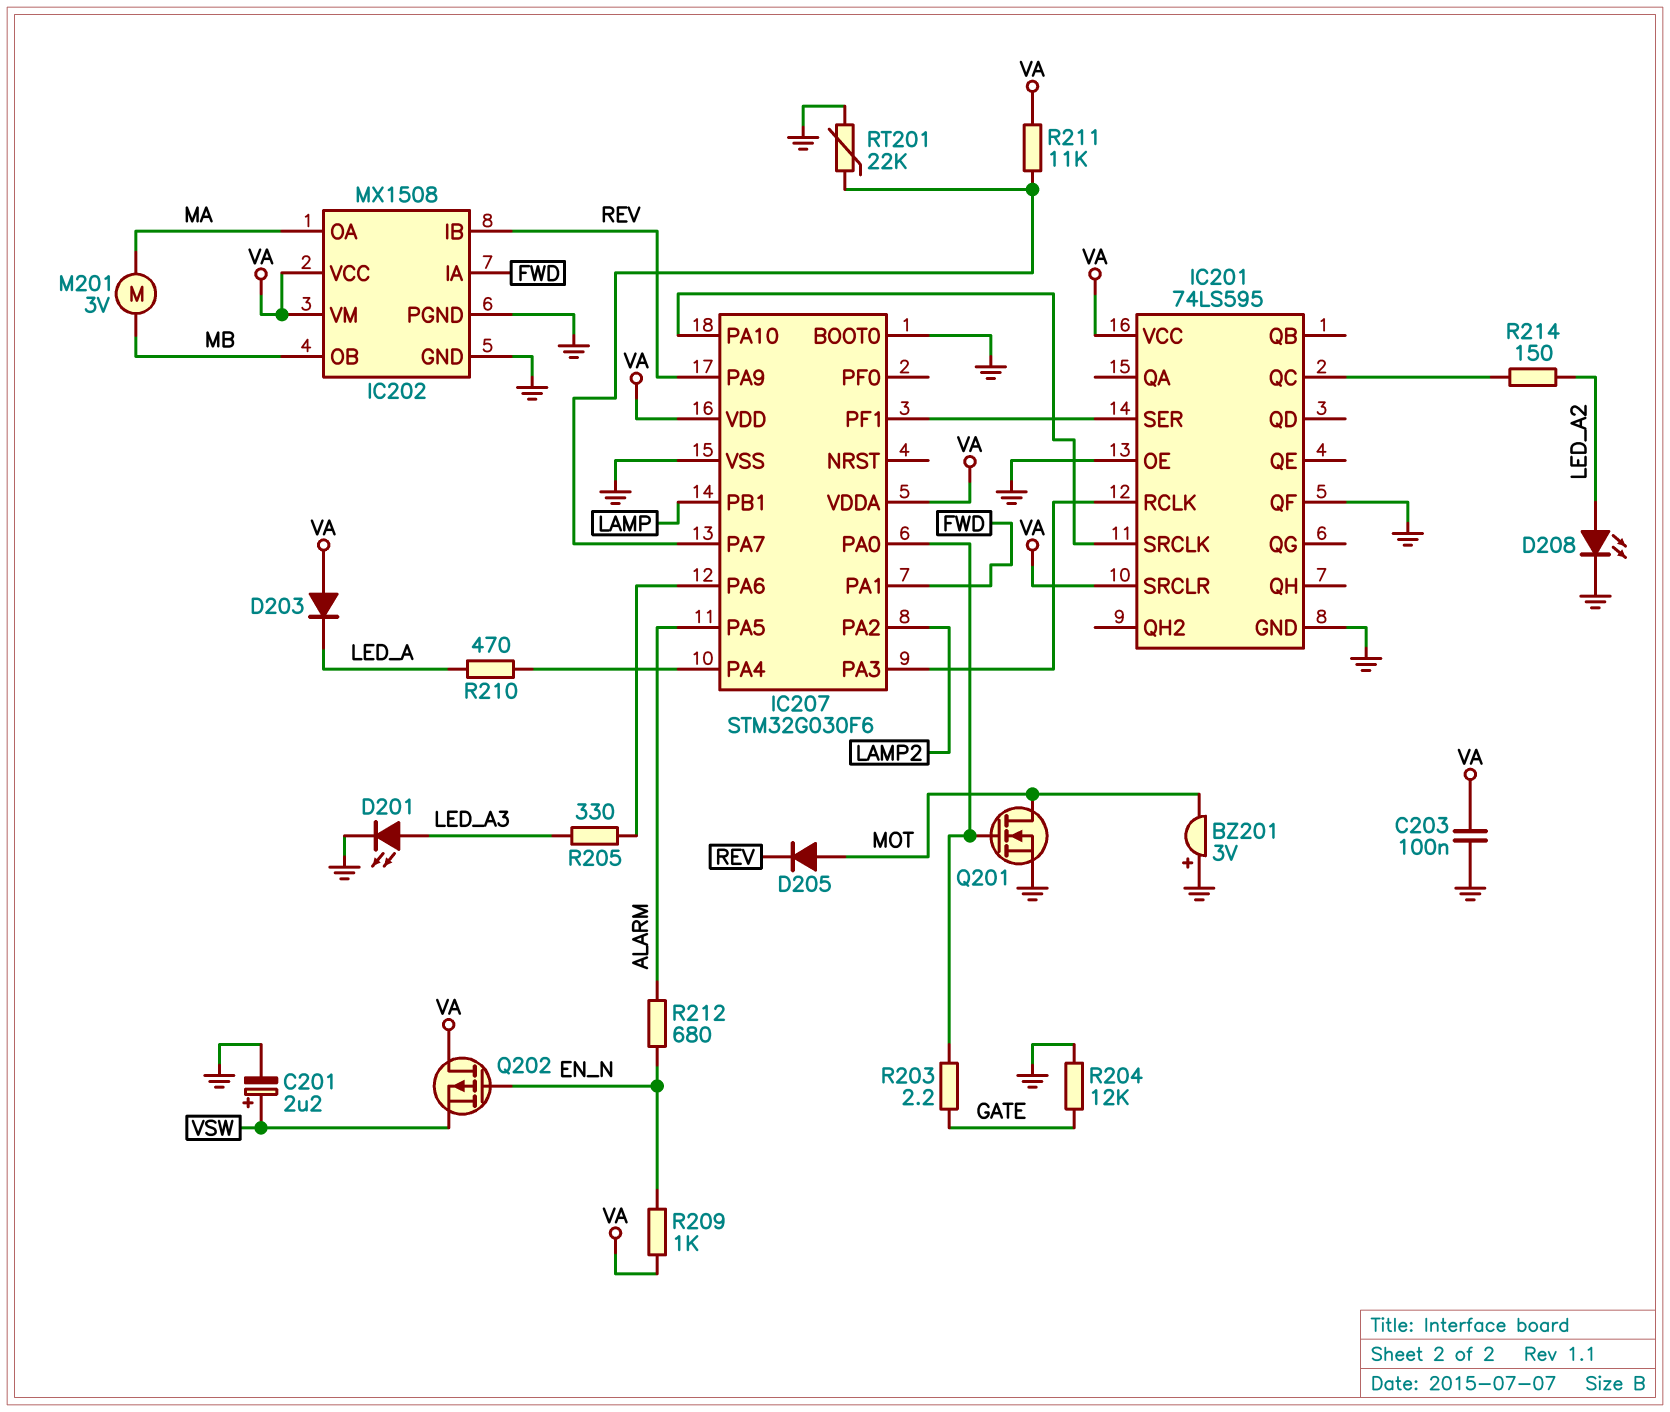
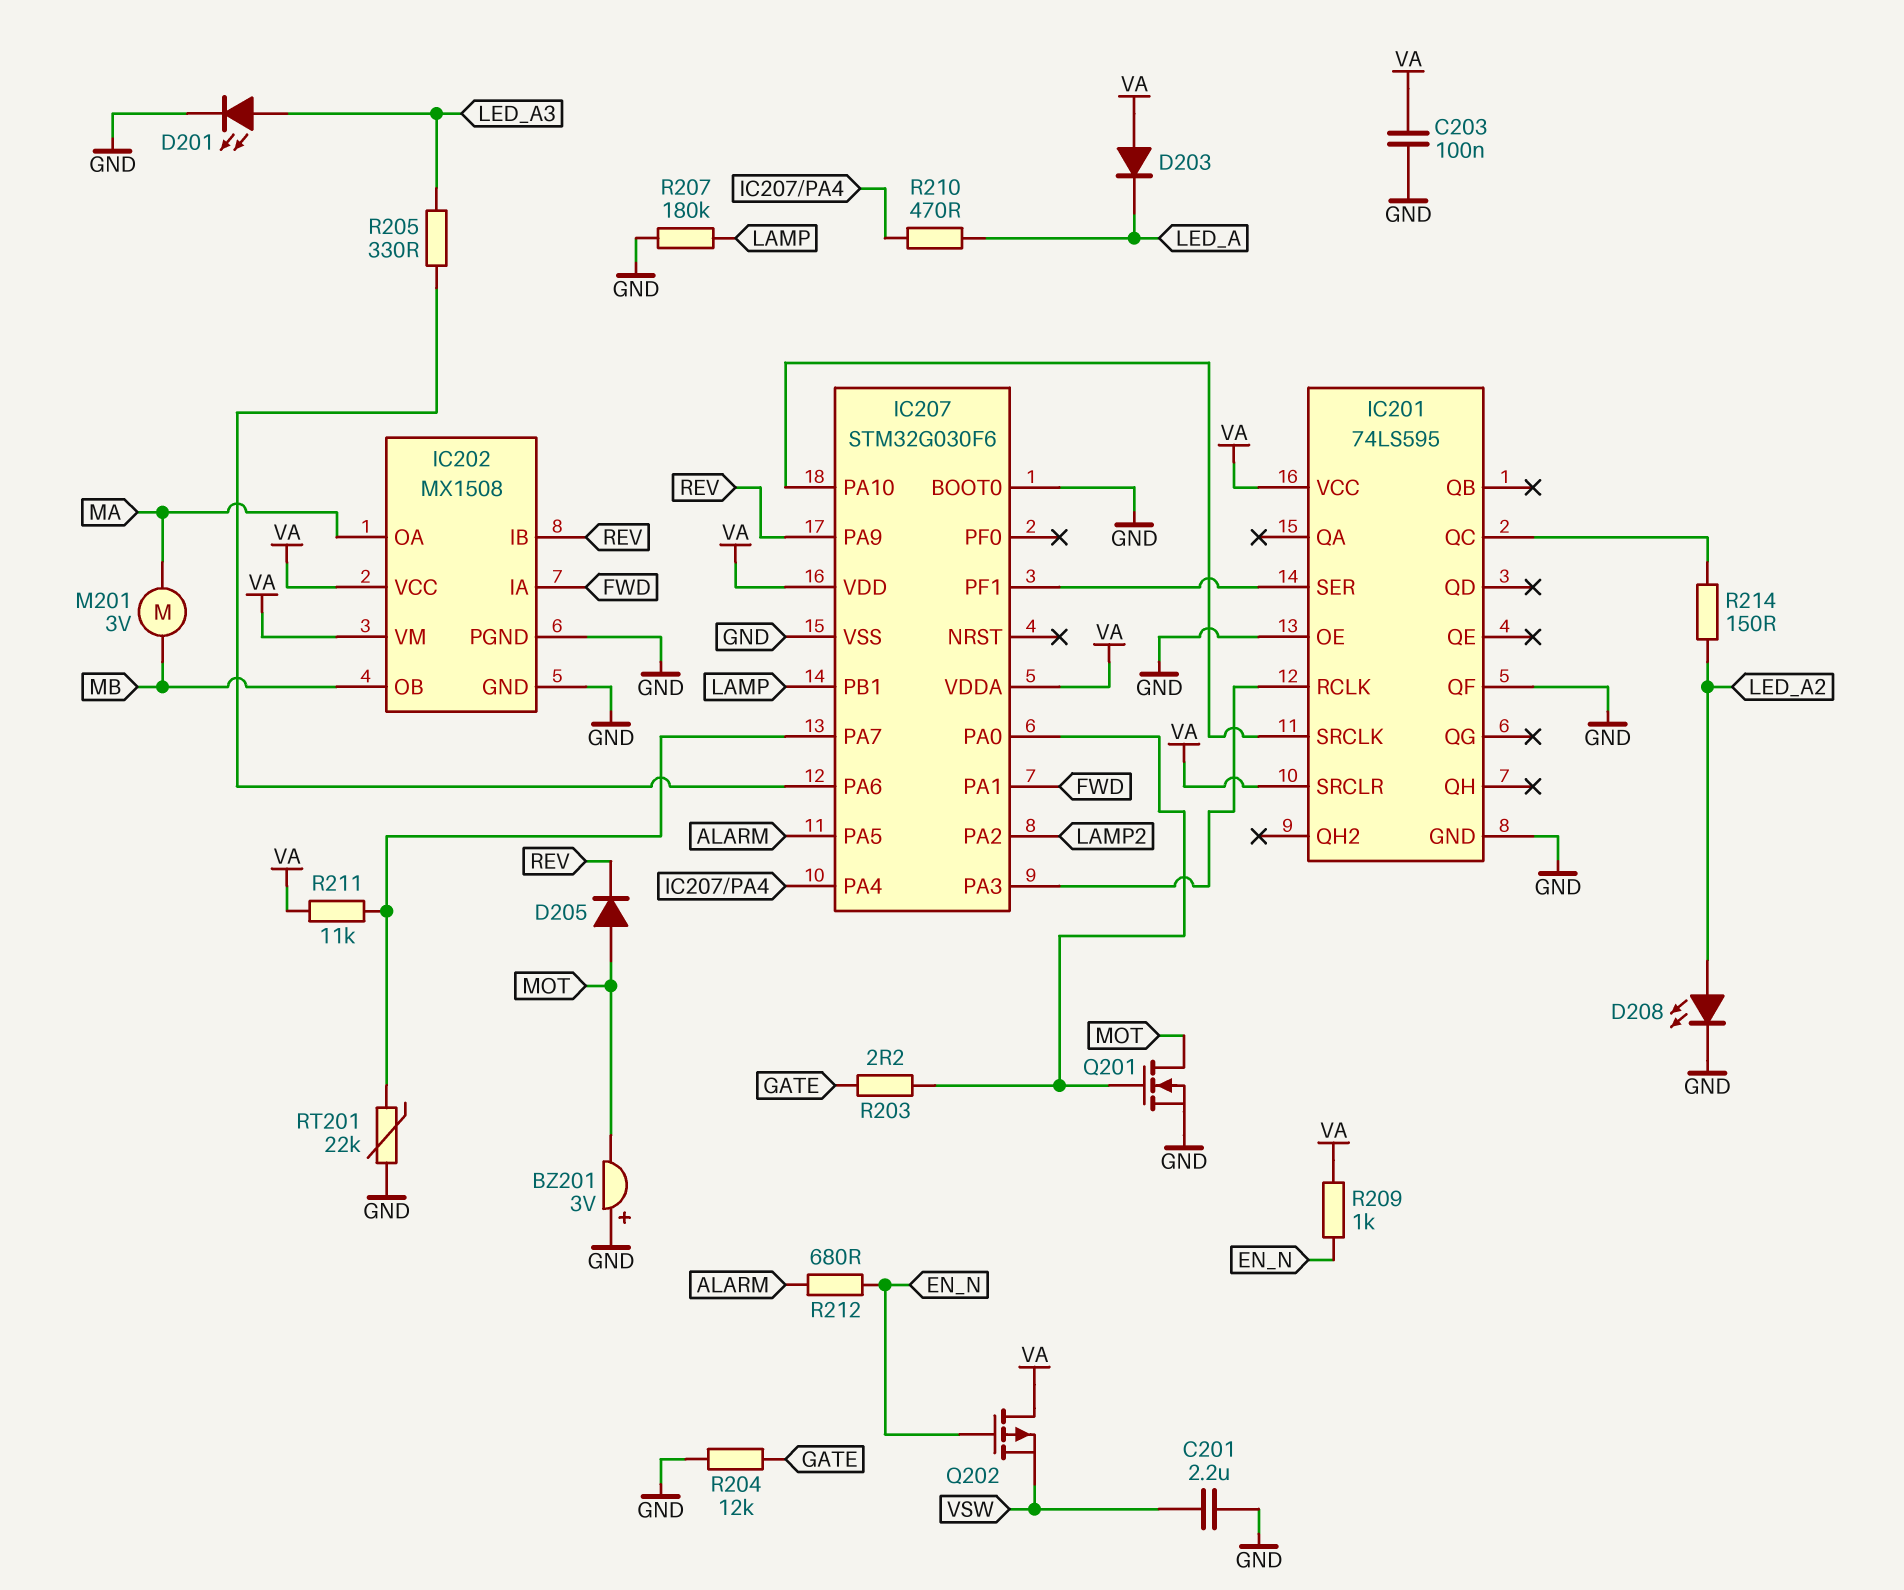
C201: 2.2uF (plus VSW, minus GND) -> 2.2uF (GND, VSW)
R207: none -> 180k (GND, LAMP)

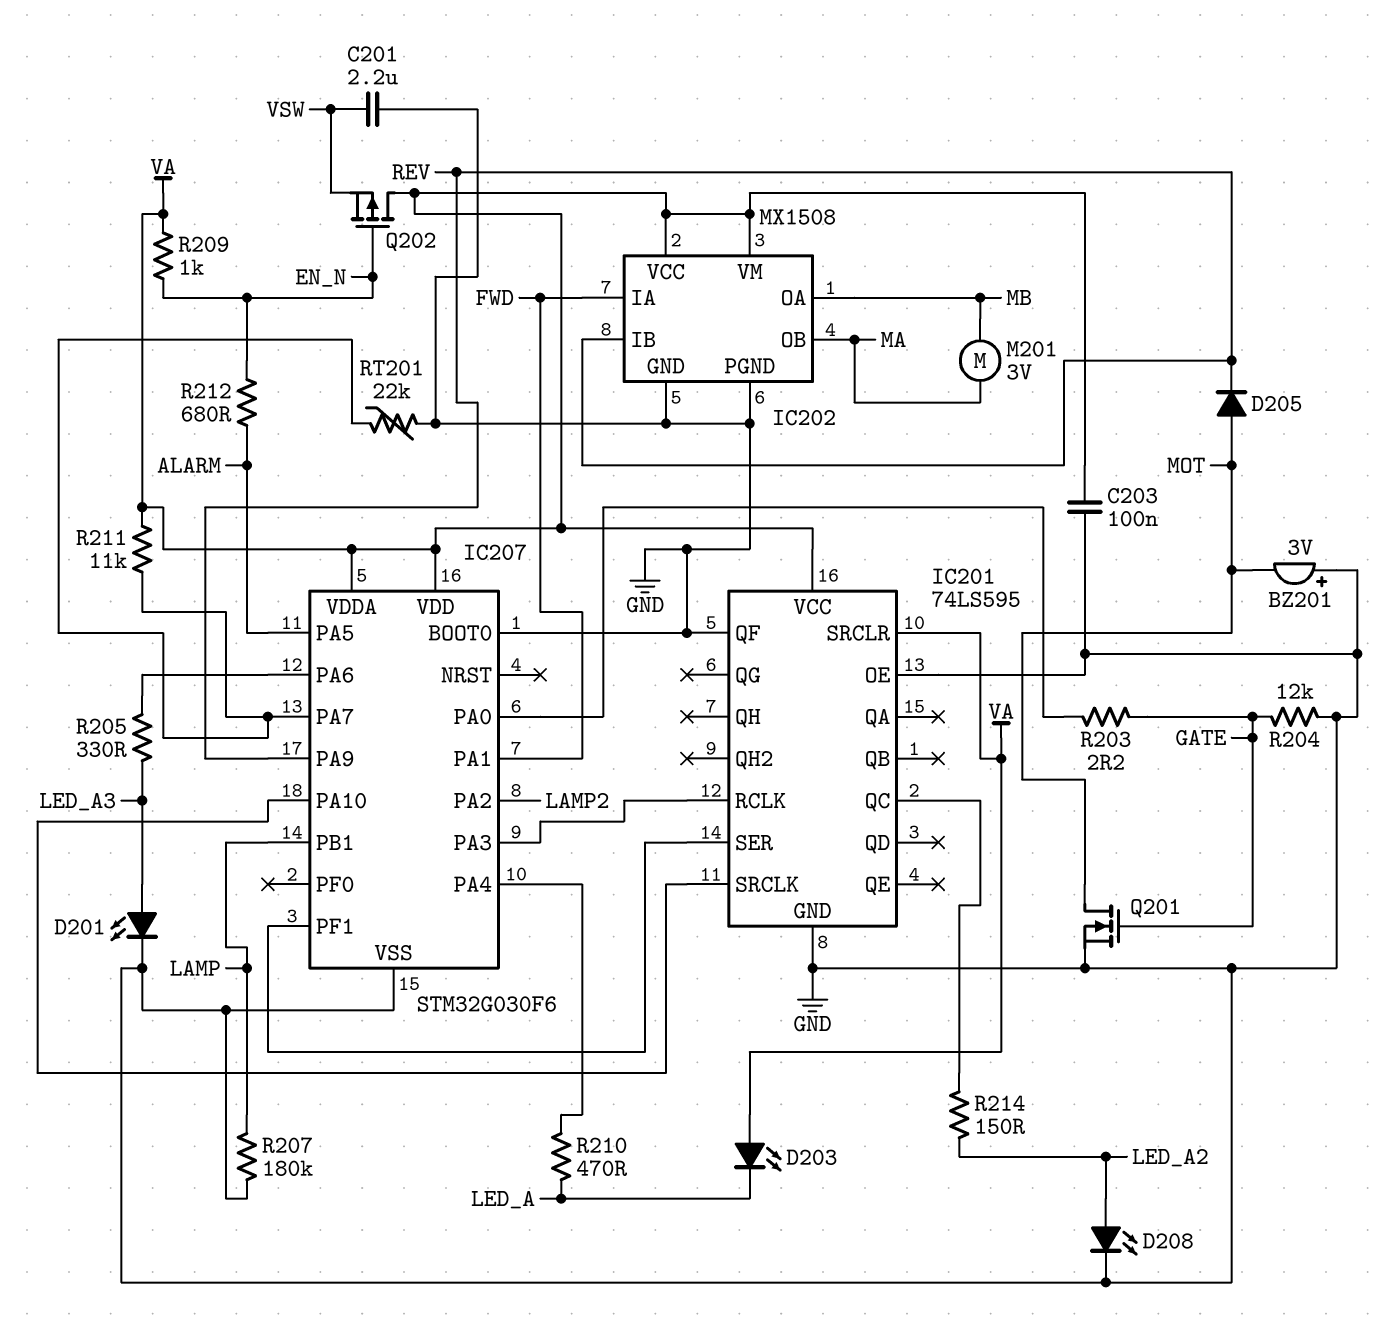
D203: diode (A VA, K LED_A) -> LED (A VA, K LED_A)
IC202 pin OA: MA -> MB
IC202 pin OB: MB -> MA
Q201: NMOS (G IC207/PA0, D MOT, S GND) -> NMOS (G GATE, D MOT, S GND)

